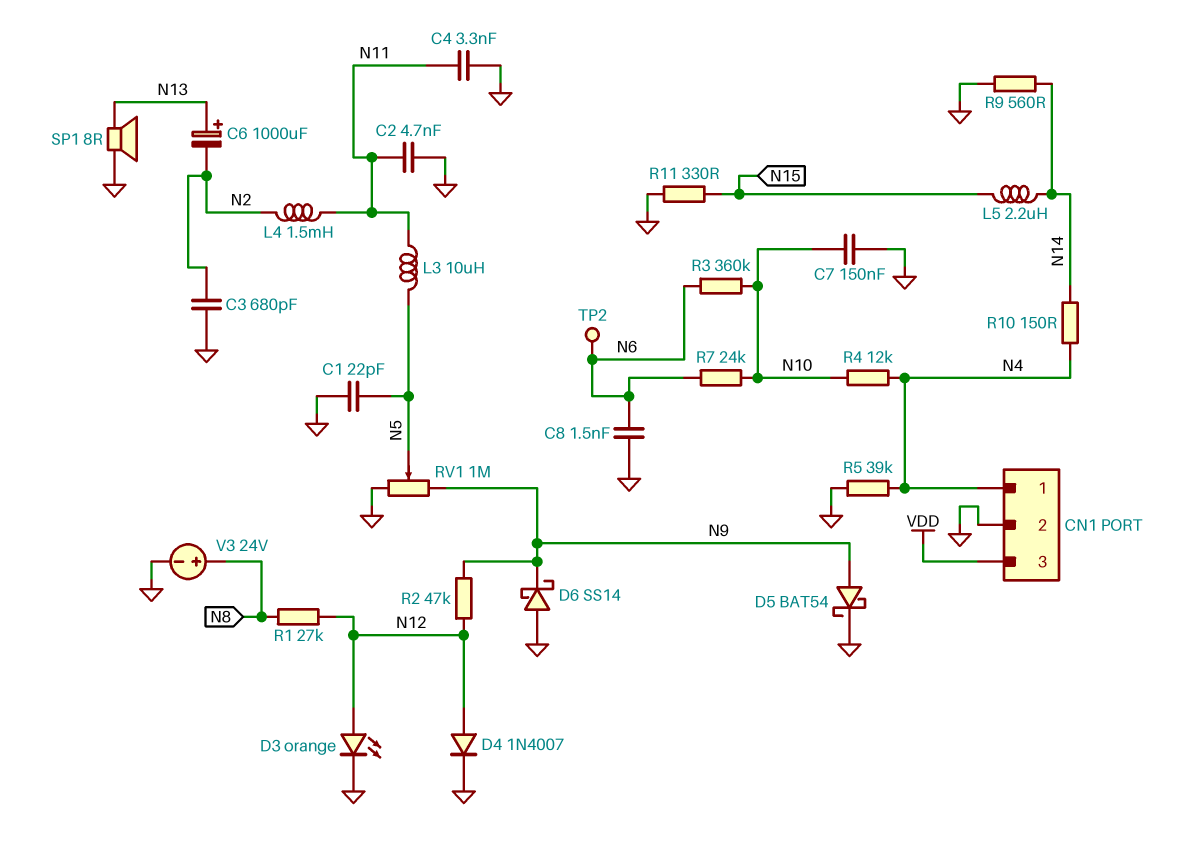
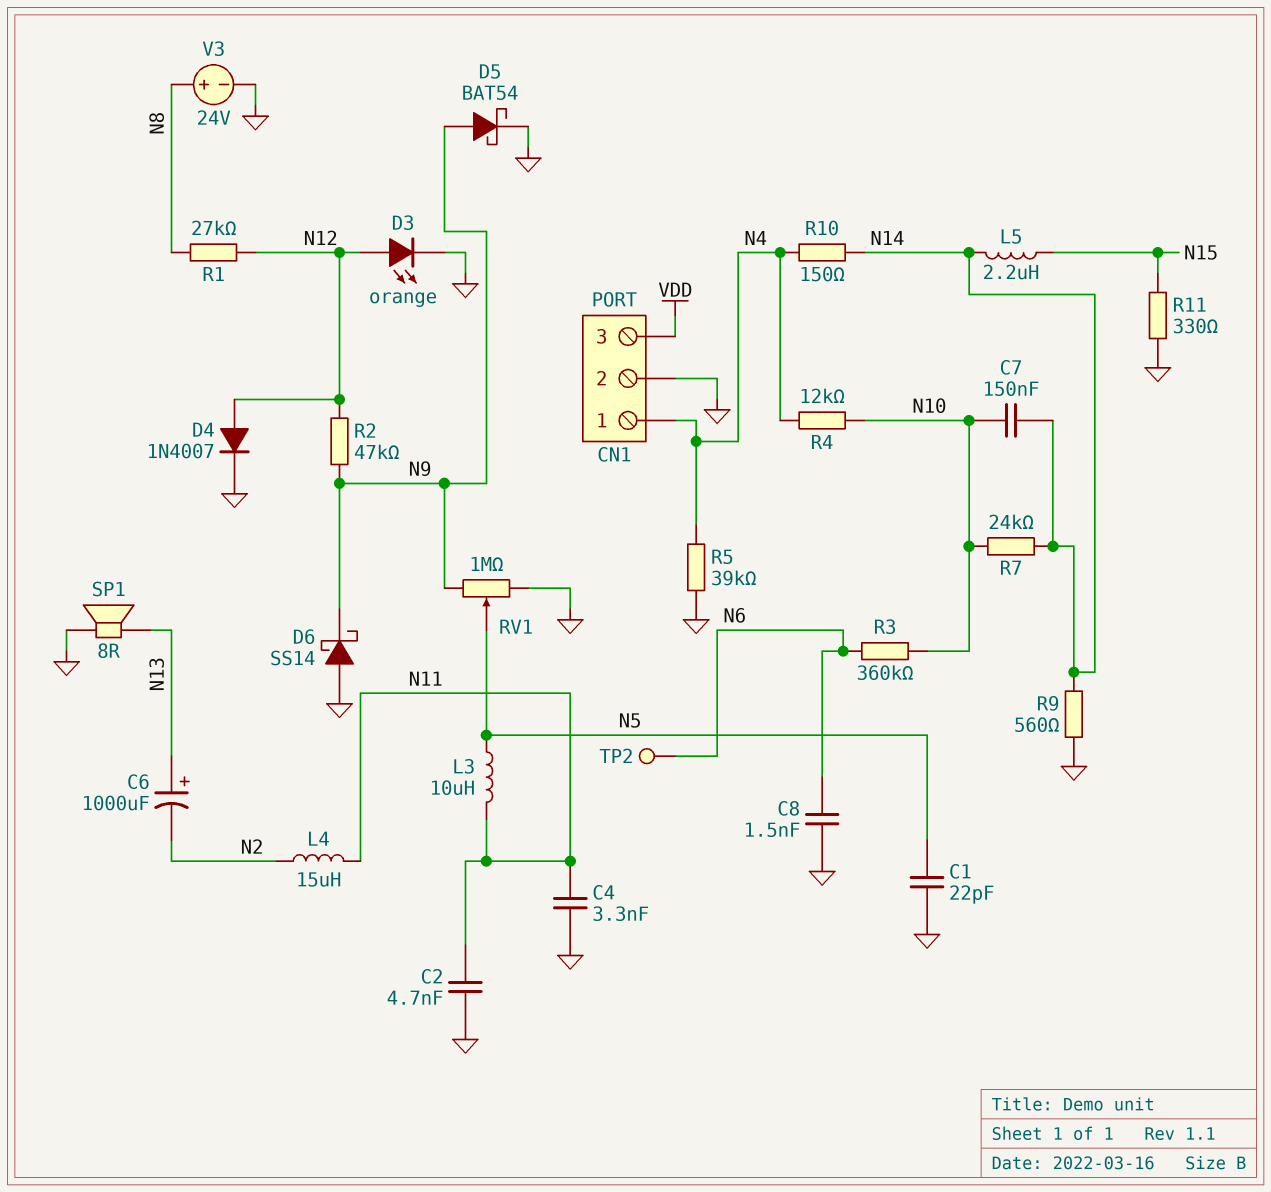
C3: 680pF (GND, N2) -> none
C7: 150nF (GND, N10) -> 150nF (N10, N14)
L4: 1.5mH (N2, N11) -> 15uH (N2, N11)
R7: 24k (N6, N10) -> 24k (N10, N14)

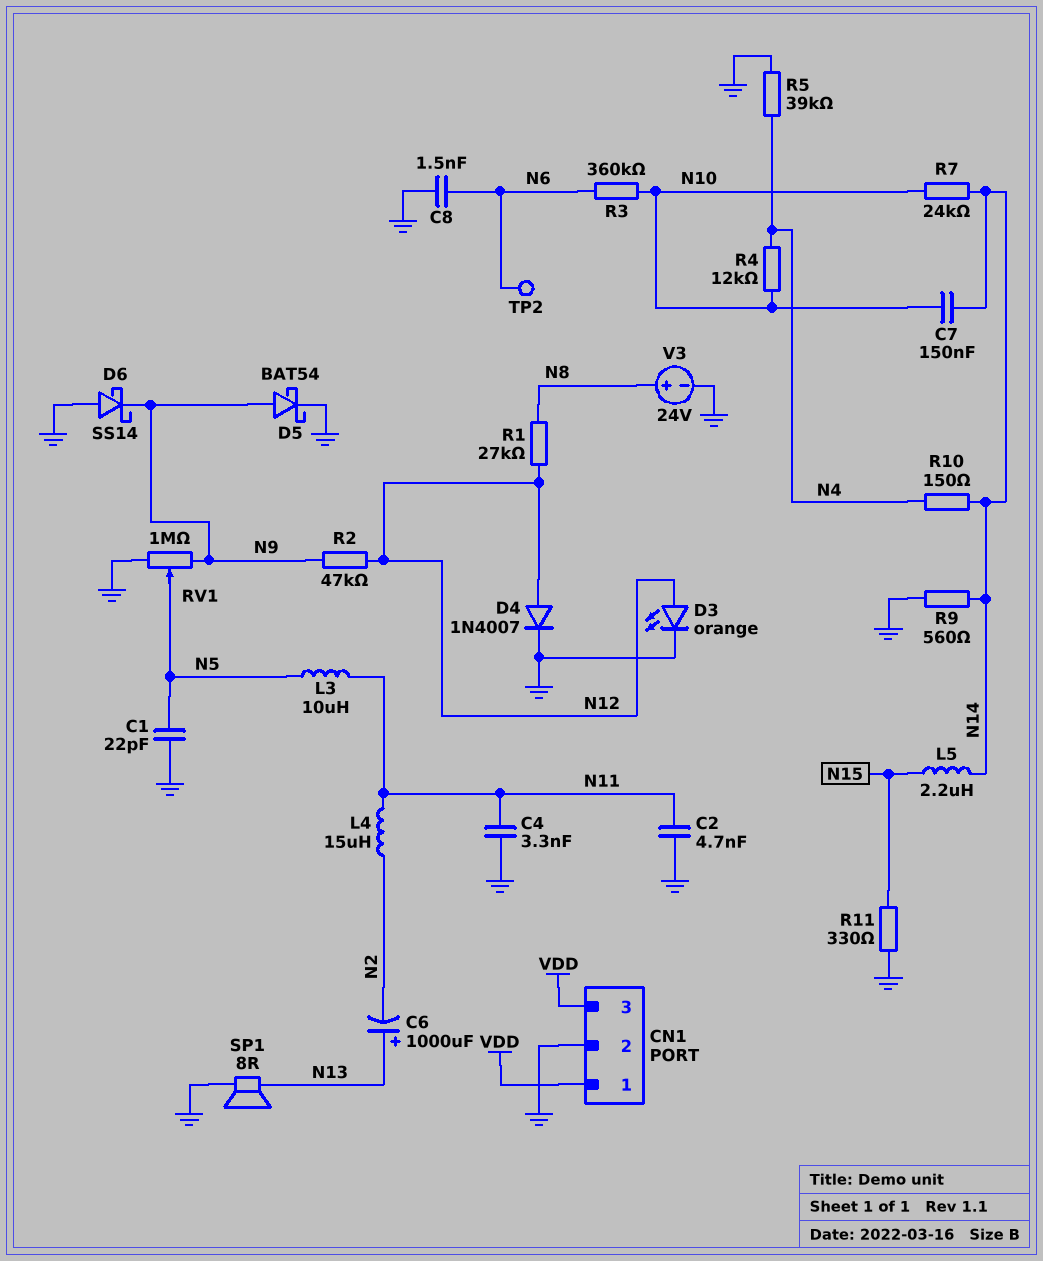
CN1 pin 1: N4 -> VDD

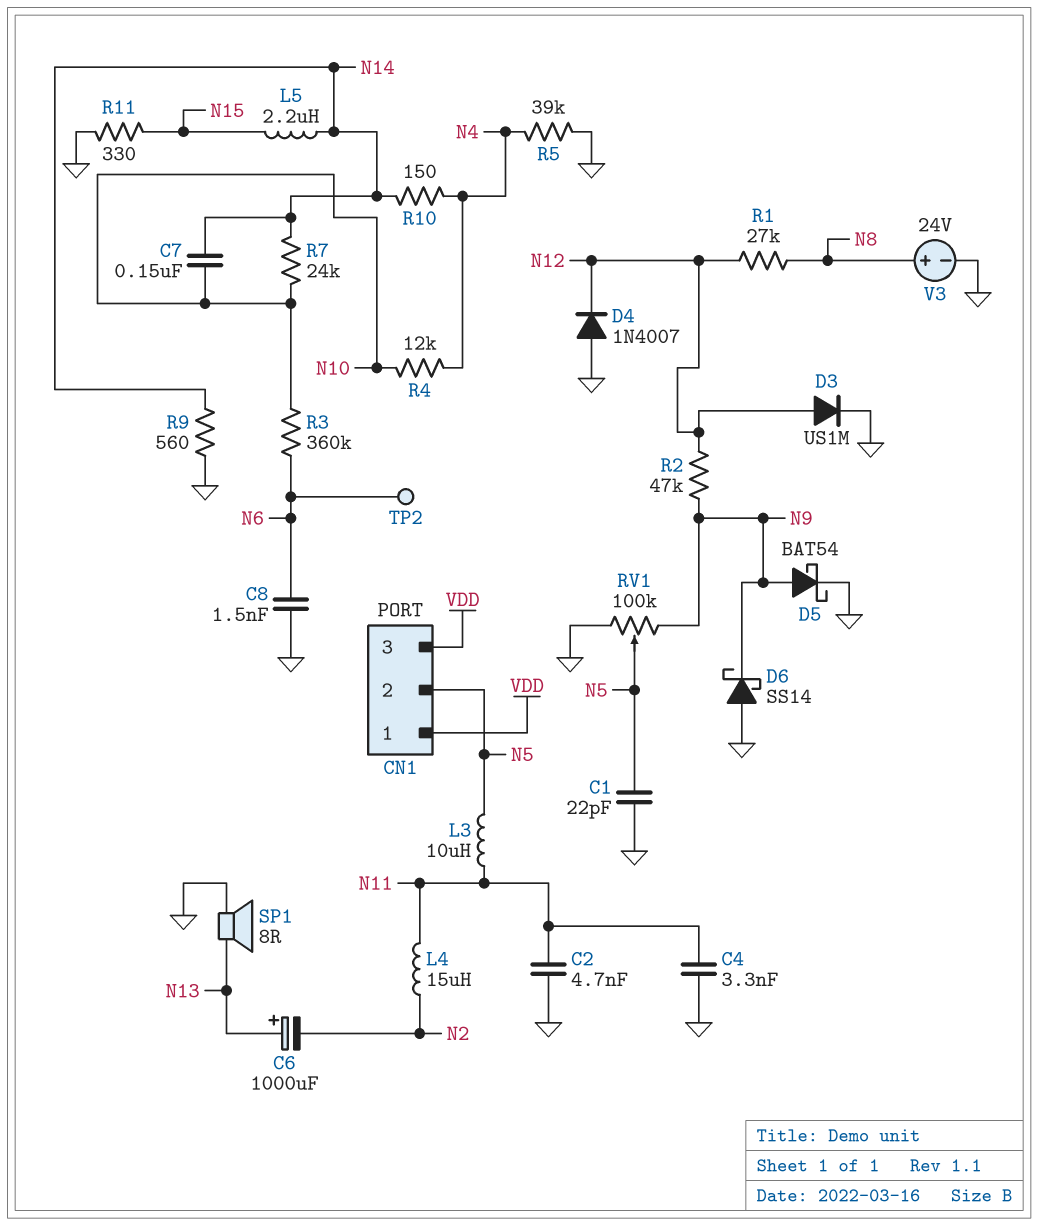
CN1 pin 2: GND -> N5
D3: LED orange (A N12, K GND) -> diode US1M (A N12, K GND)
D4: diode 1N4007 (A N12, K GND) -> diode 1N4007 (A GND, K N12)
RV1: 1M (GND, N9, wiper N5) -> 100k (GND, N9, wiper N5)

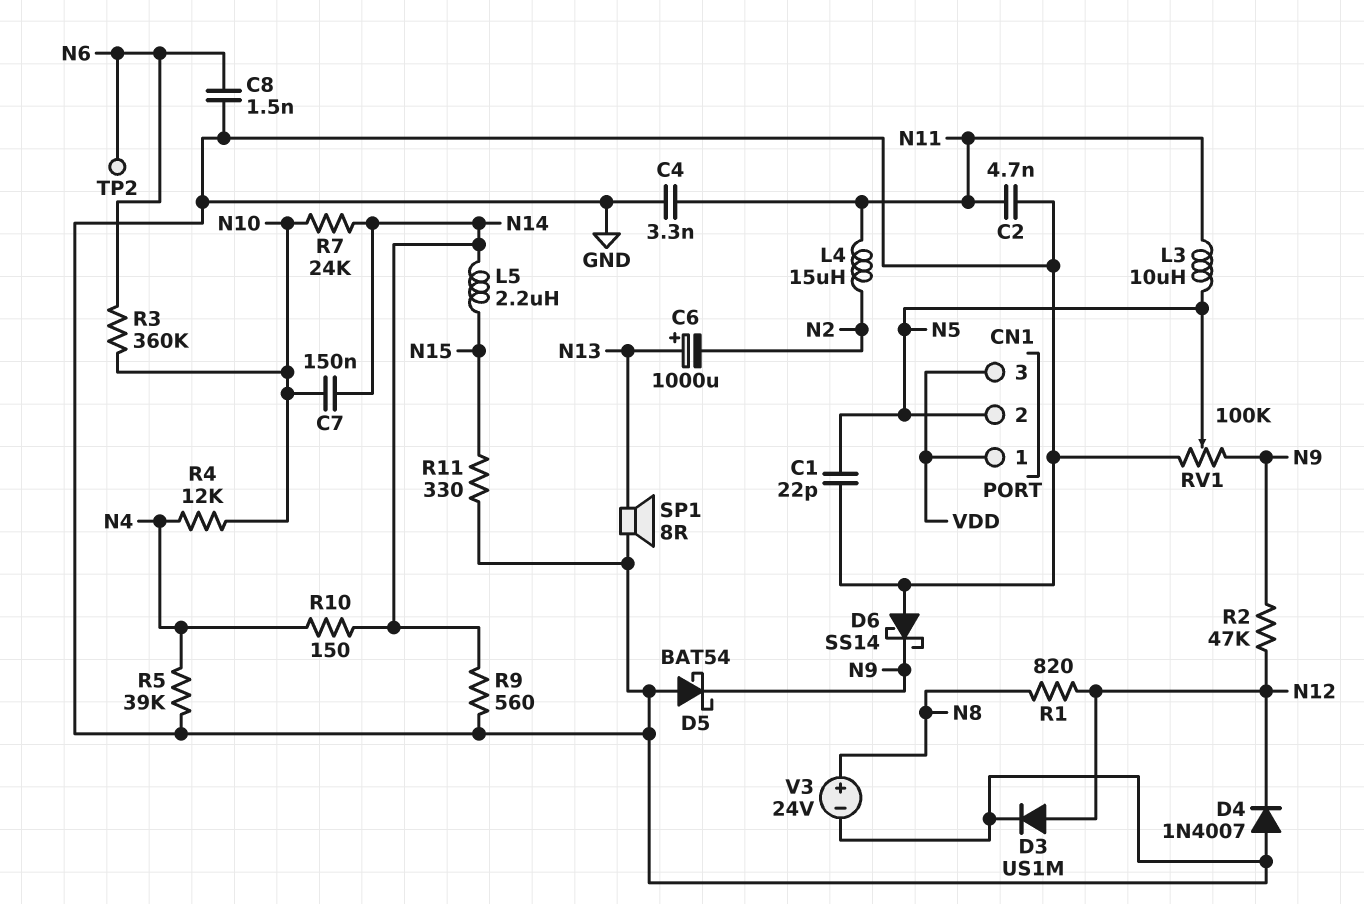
D5: schottky BAT54 (A N9, K GND) -> schottky BAT54 (A GND, K N9)
R1: 27k (N8, N12) -> 820 (N8, N12)

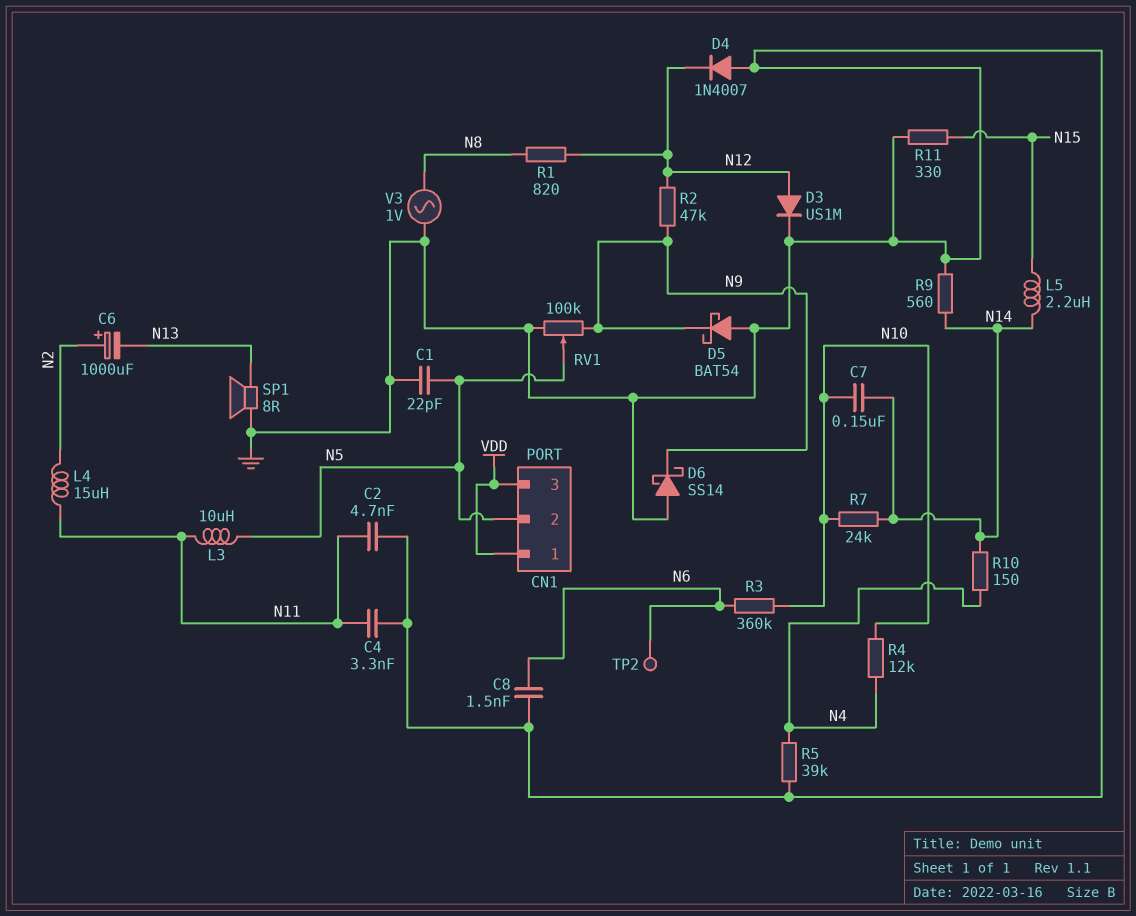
C6: 1000uF (plus N13, minus N2) -> 1000uF (plus N2, minus N13)
V3: 24V (plus N8, minus GND) -> AC 1V (GND, N8)

